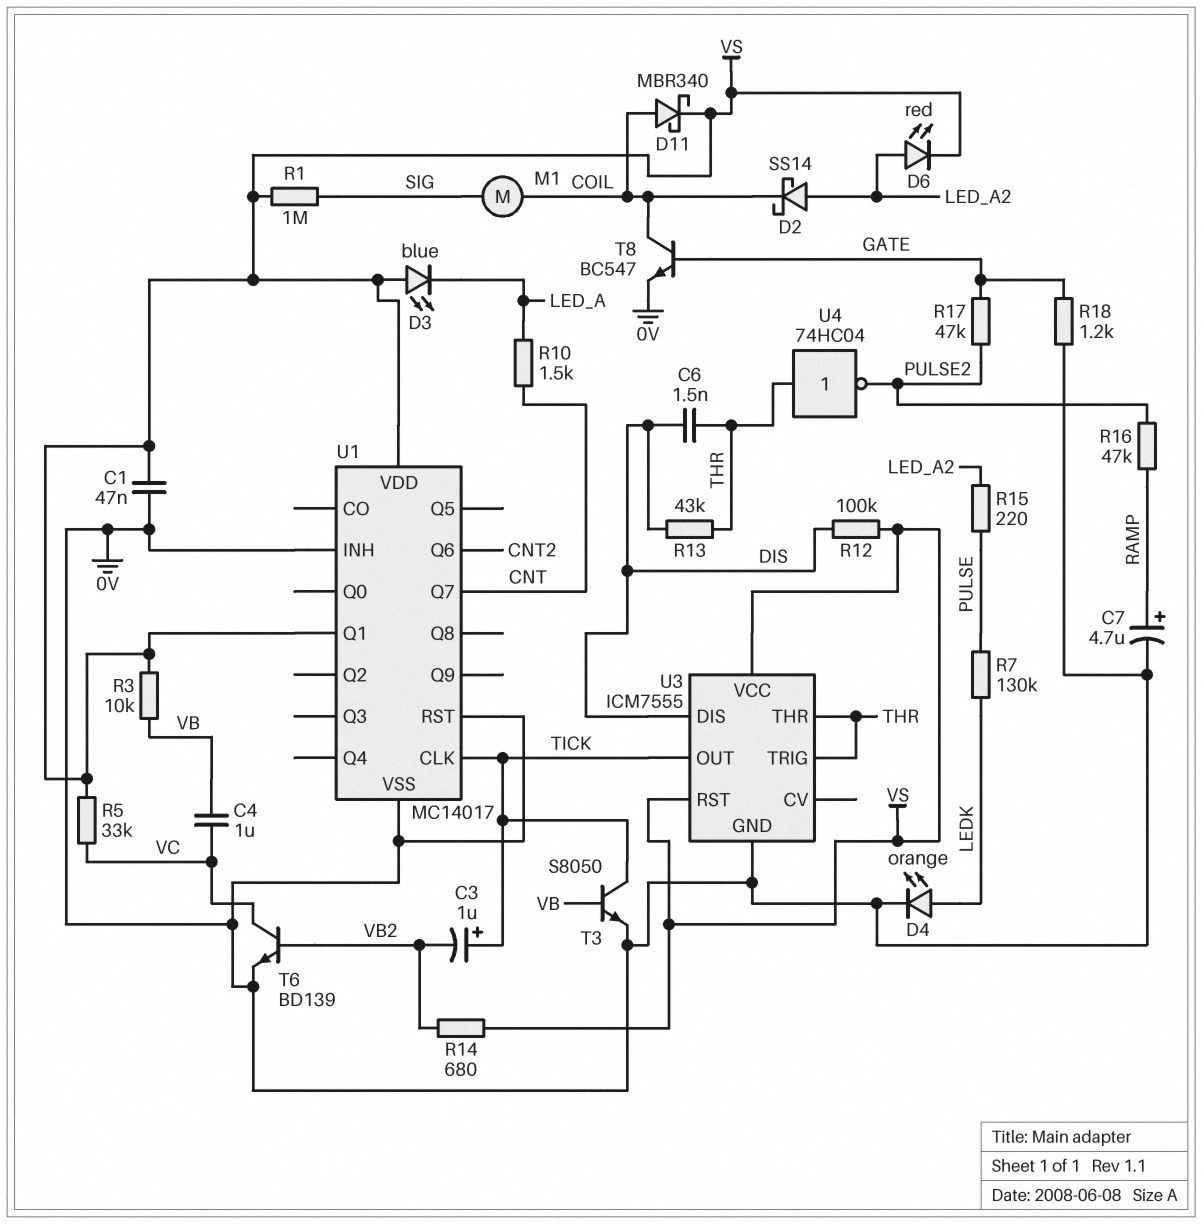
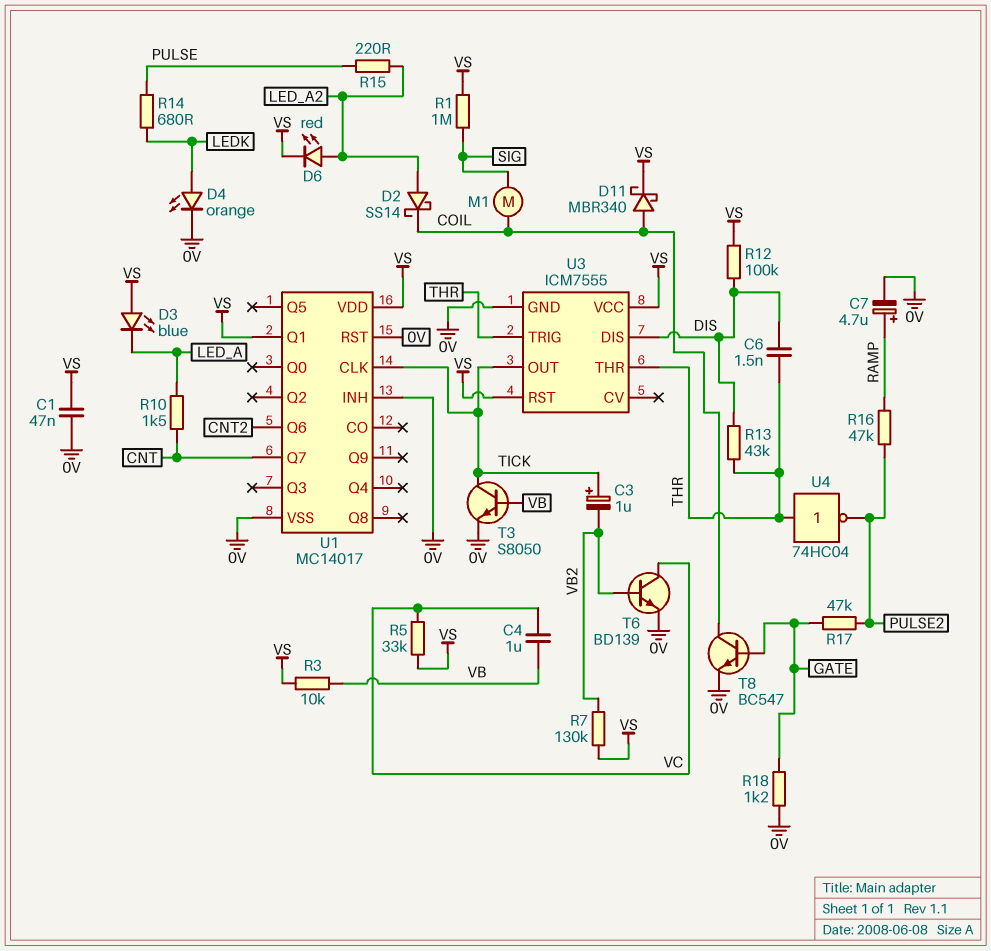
R7: 130k (LEDK, PULSE) -> 130k (VB2, VS)
R14: 680 (VB2, VS) -> 680 (LEDK, PULSE)

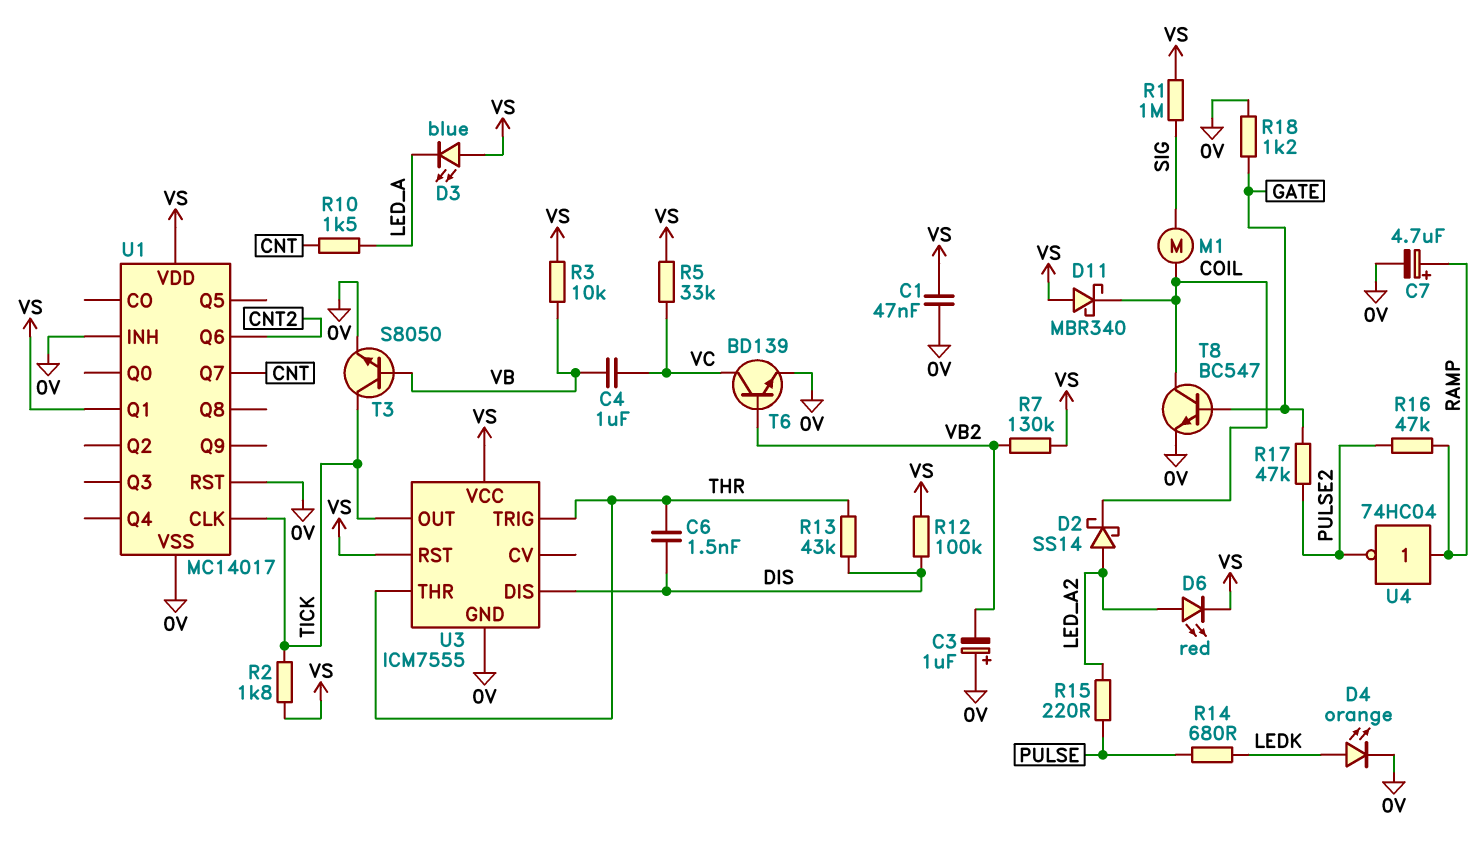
C3: 1uF (plus TICK, minus VB2) -> 1uF (plus 0V, minus VB2)
D11: schottky MBR340 (A COIL, K VS) -> schottky MBR340 (A VS, K COIL)
R2: none -> 1.8k (TICK, VS)
U4: NOT 74HC04 (in THR, out PULSE2) -> NOT 74HC04 (in RAMP, out PULSE2)

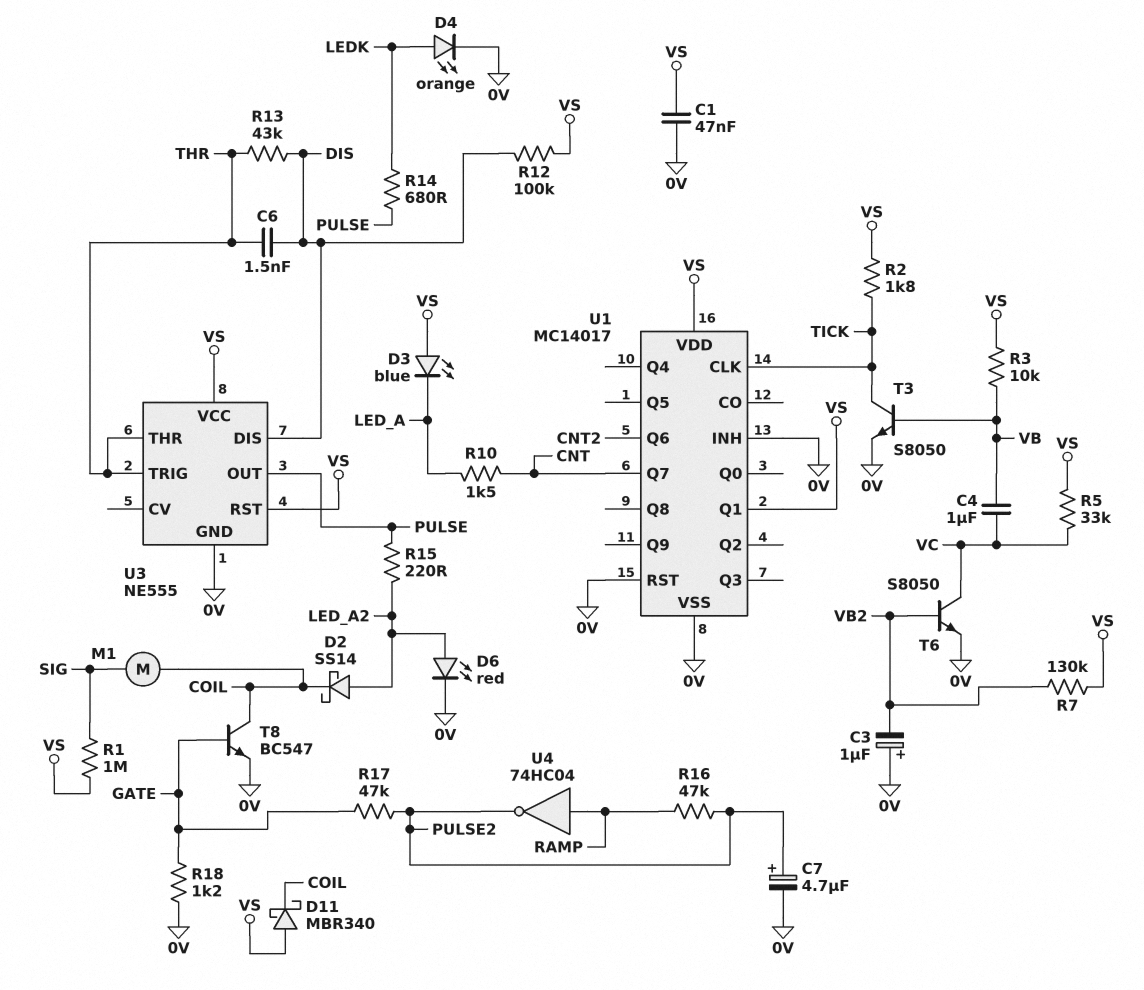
C7: 4.7uF (plus RAMP, minus 0V) -> 4.7uF (plus PULSE2, minus 0V)
D6: LED red (A LED_A2, K VS) -> LED red (A LED_A2, K 0V)
T6: NPN BD139 (B VB2, C VC, E 0V) -> NPN S8050 (B VB2, C VC, E 0V)
U3: ICM7555 -> NE555
U3 pin OUT: TICK -> PULSE

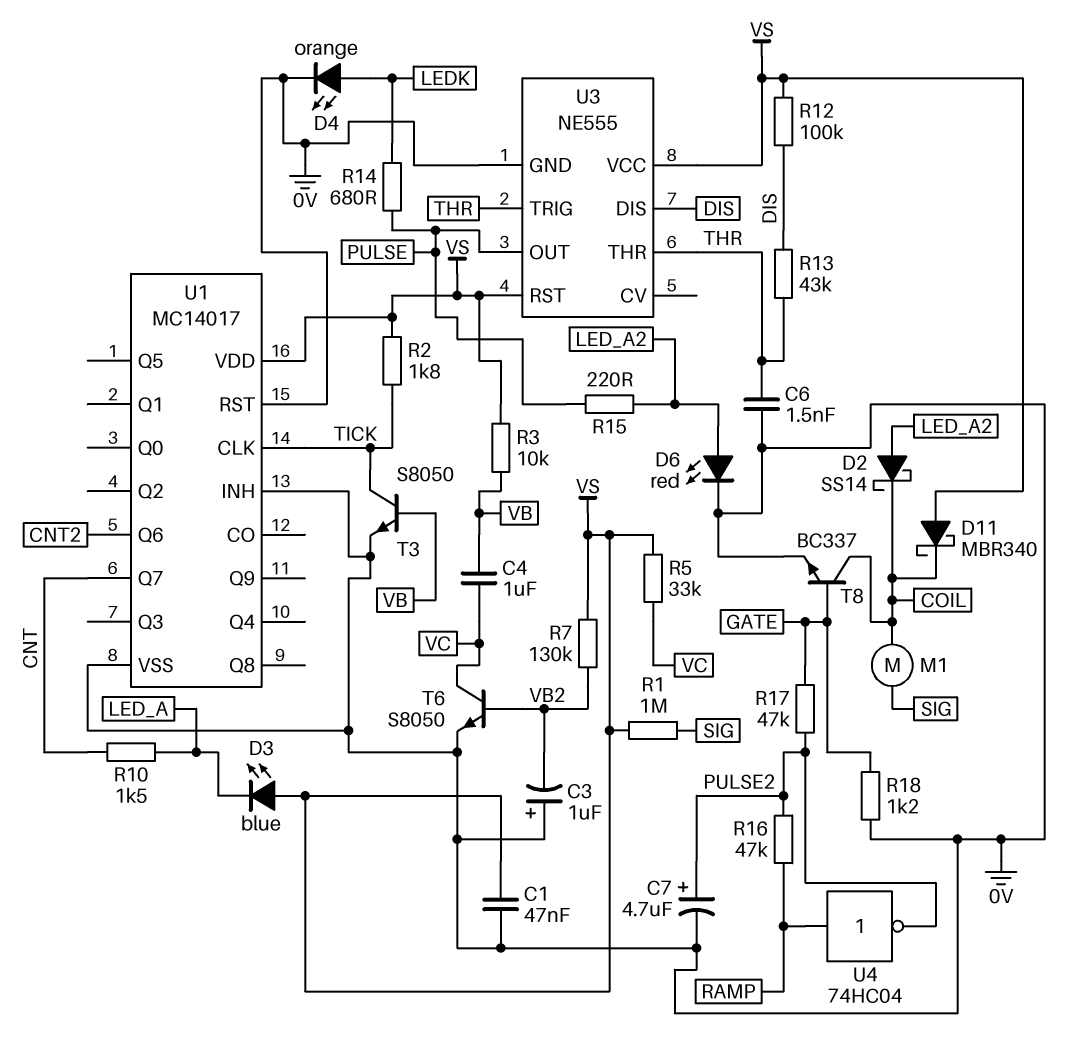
C6: 1.5nF (DIS, THR) -> 1.5nF (0V, THR)
T8: NPN BC547 (B GATE, C COIL, E 0V) -> NPN BC337 (B GATE, C COIL, E 0V)
U1 pin Q1: VS -> none

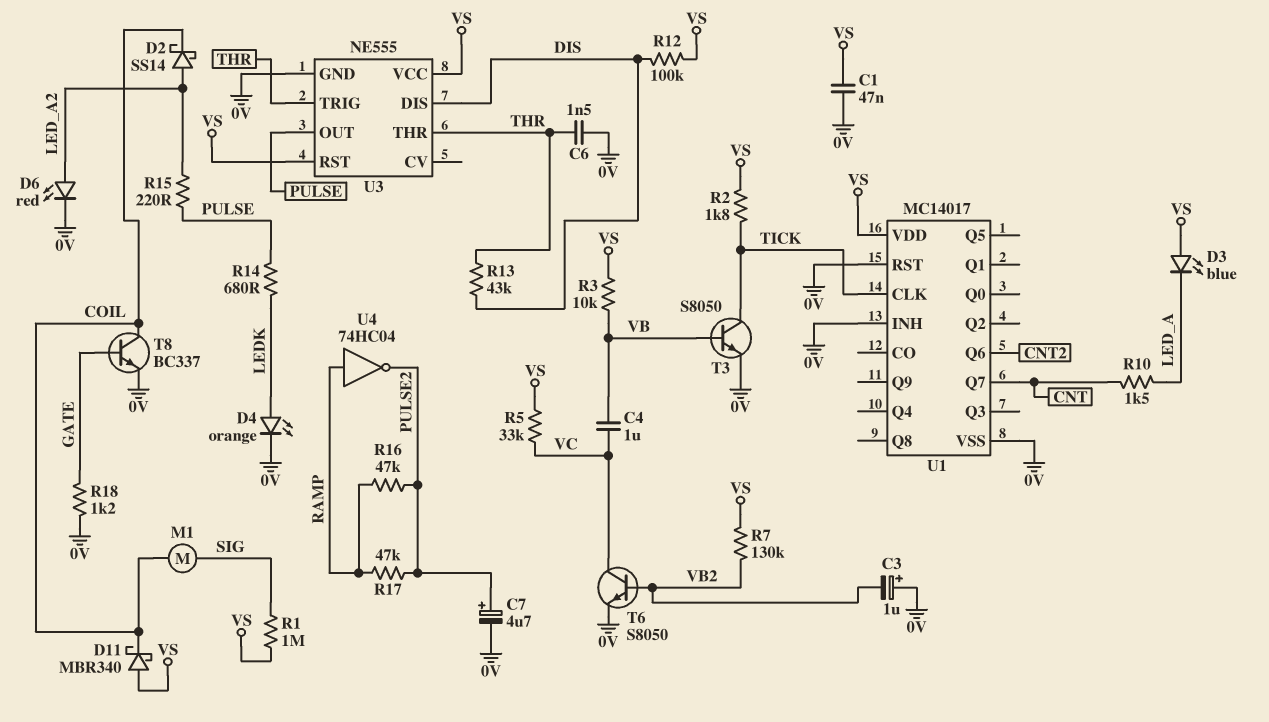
R17: 47k (GATE, PULSE2) -> 47k (PULSE2, RAMP)

